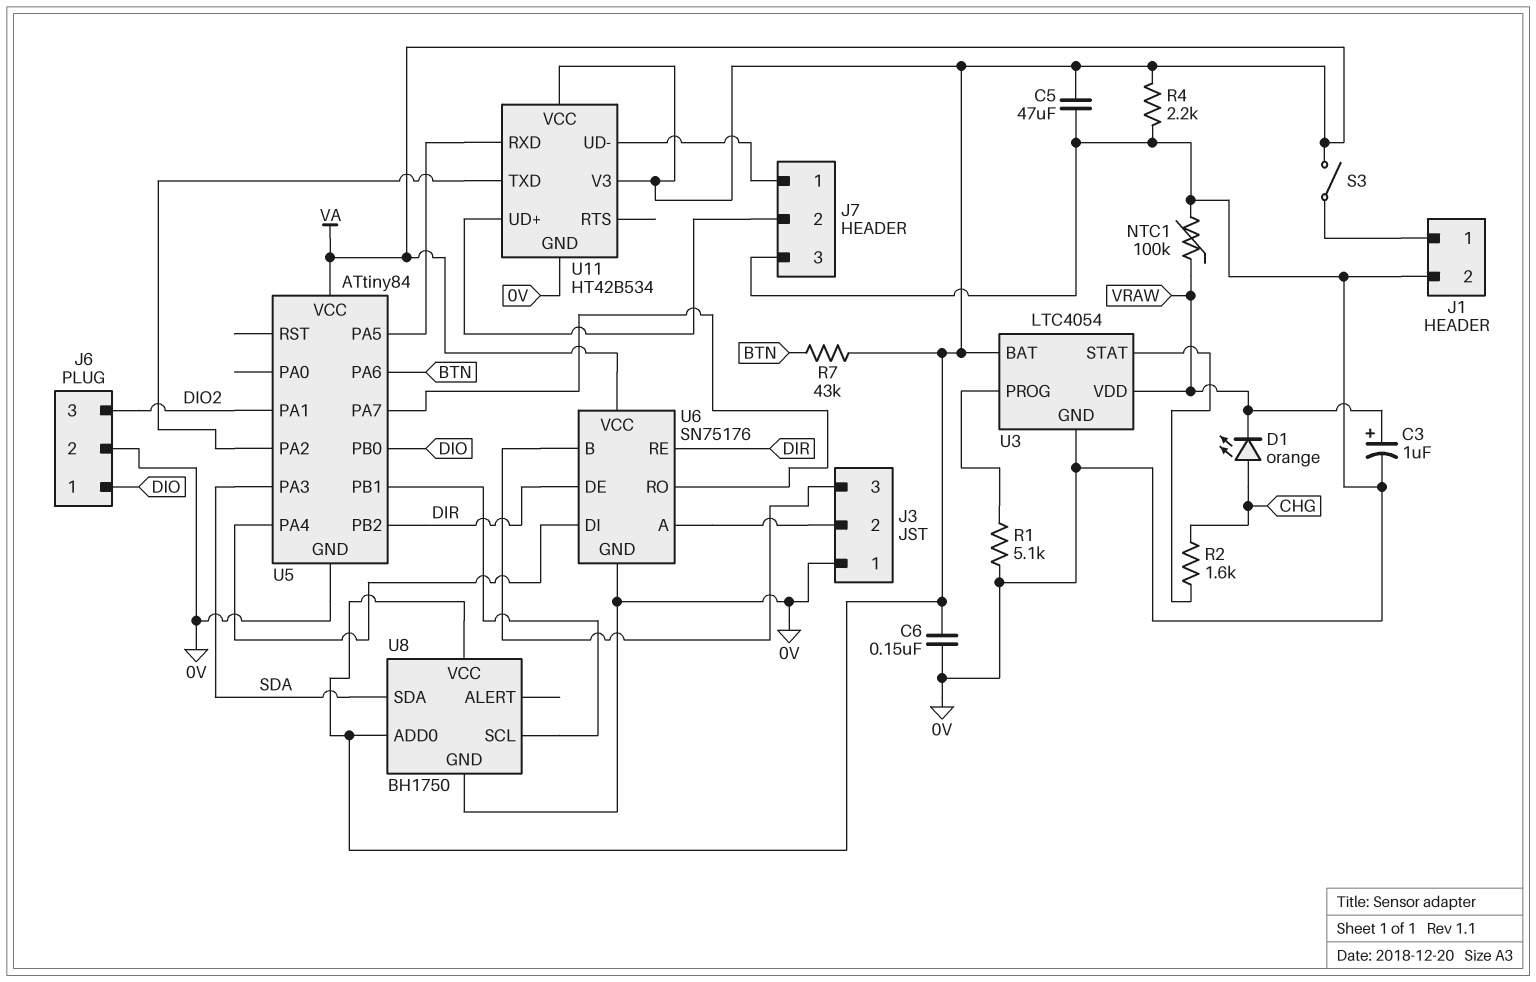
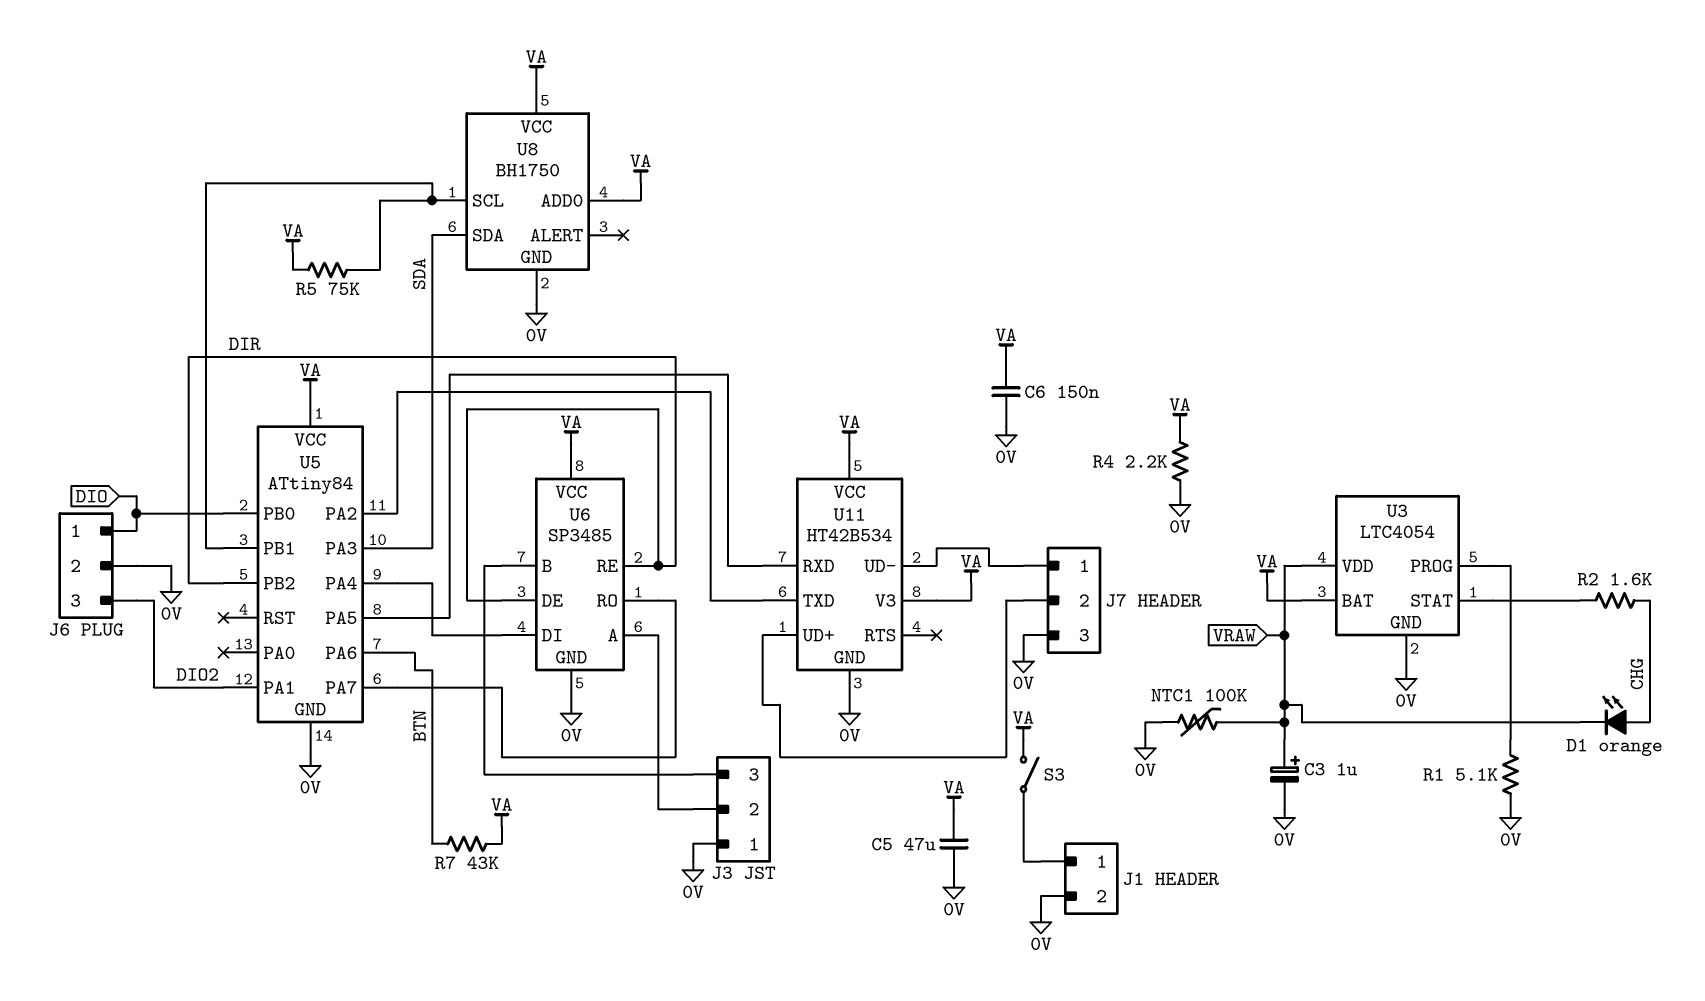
R5: none -> 75k (U5/PB1, VA)
U6: SN75176 -> SP3485

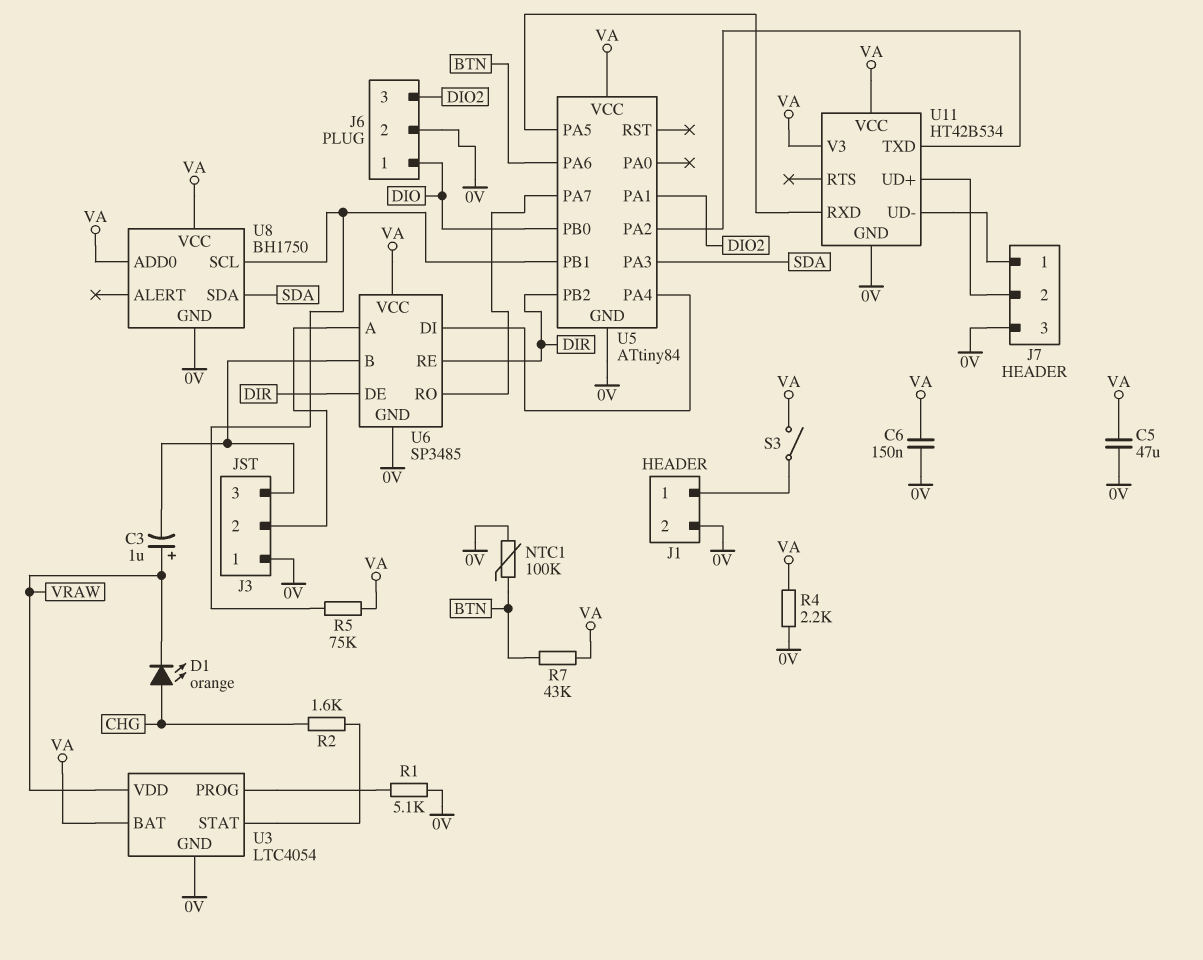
C3: 1uF (plus VRAW, minus 0V) -> 1uF (plus VRAW, minus J3/3)
NTC1: 100k (0V, VRAW) -> 100k (0V, BTN)

